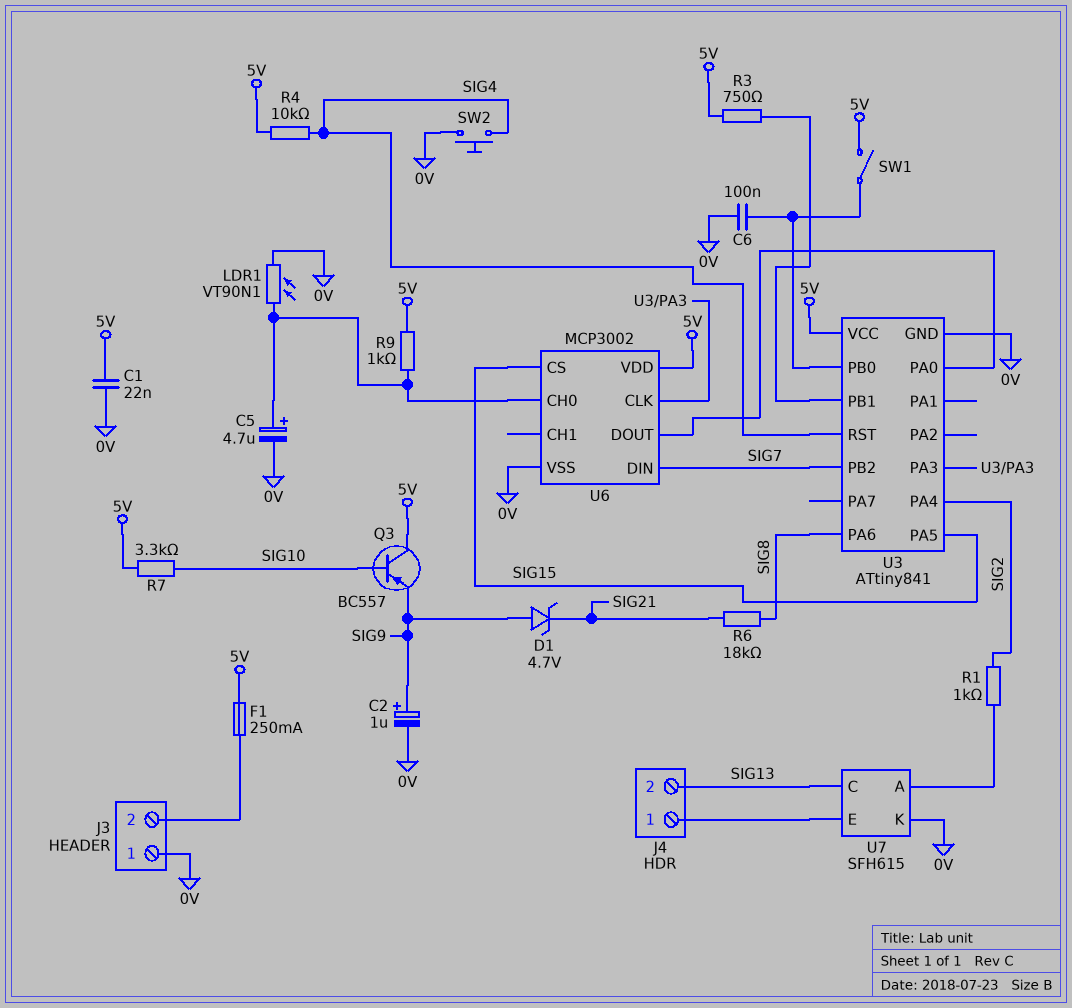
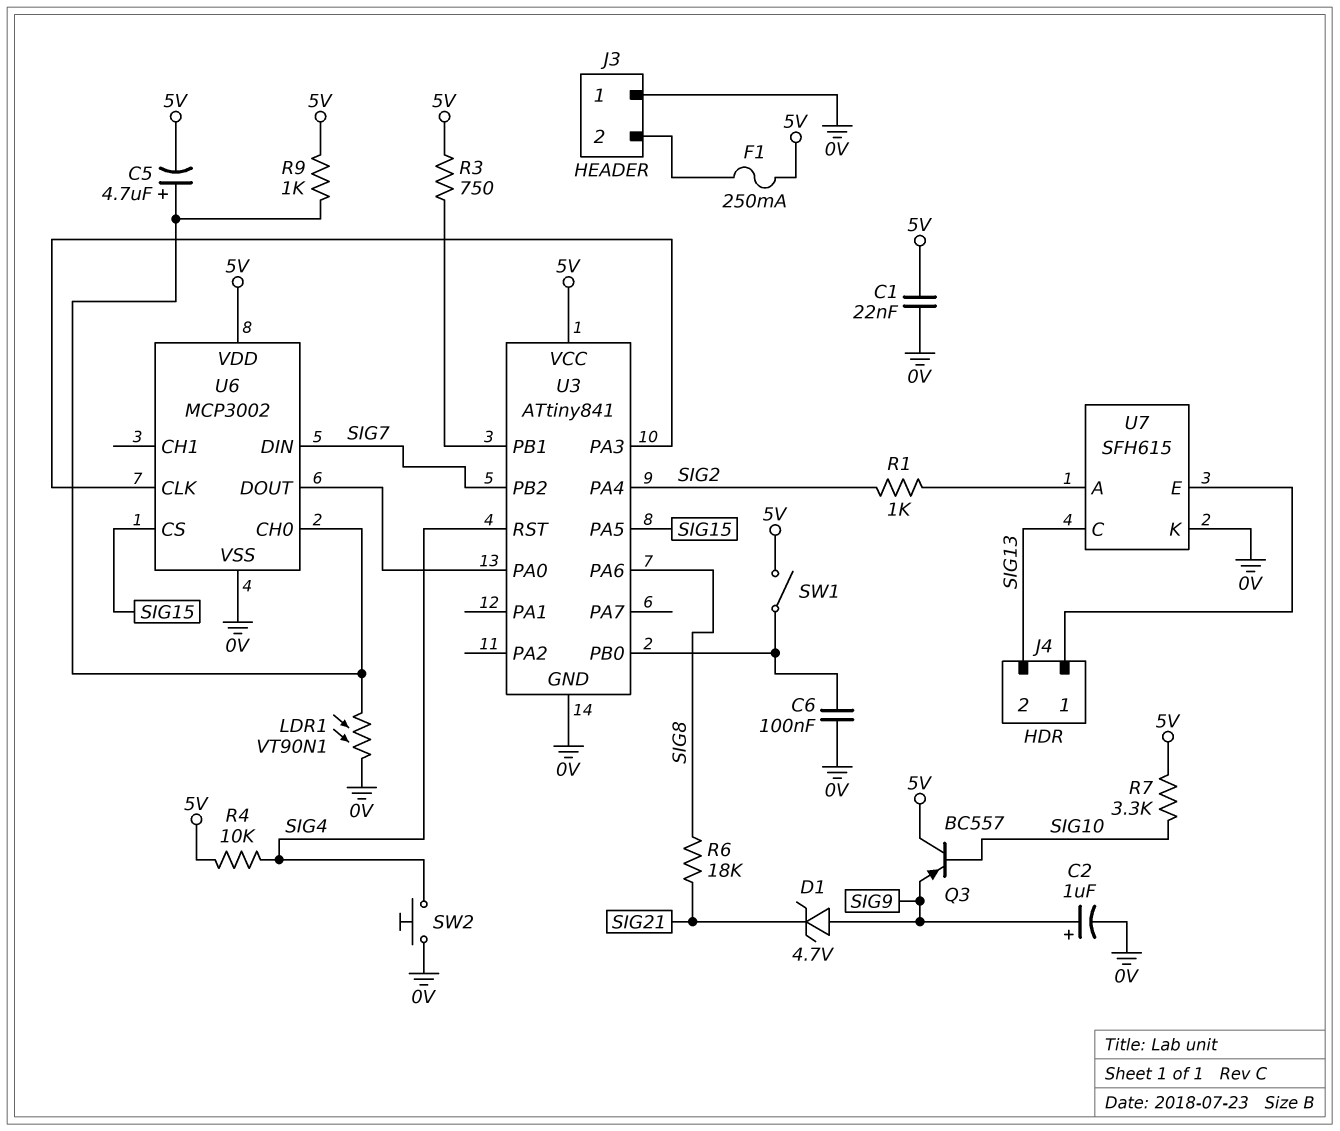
C5: 4.7uF (plus U6/CH0, minus 0V) -> 4.7uF (plus U6/CH0, minus 5V)

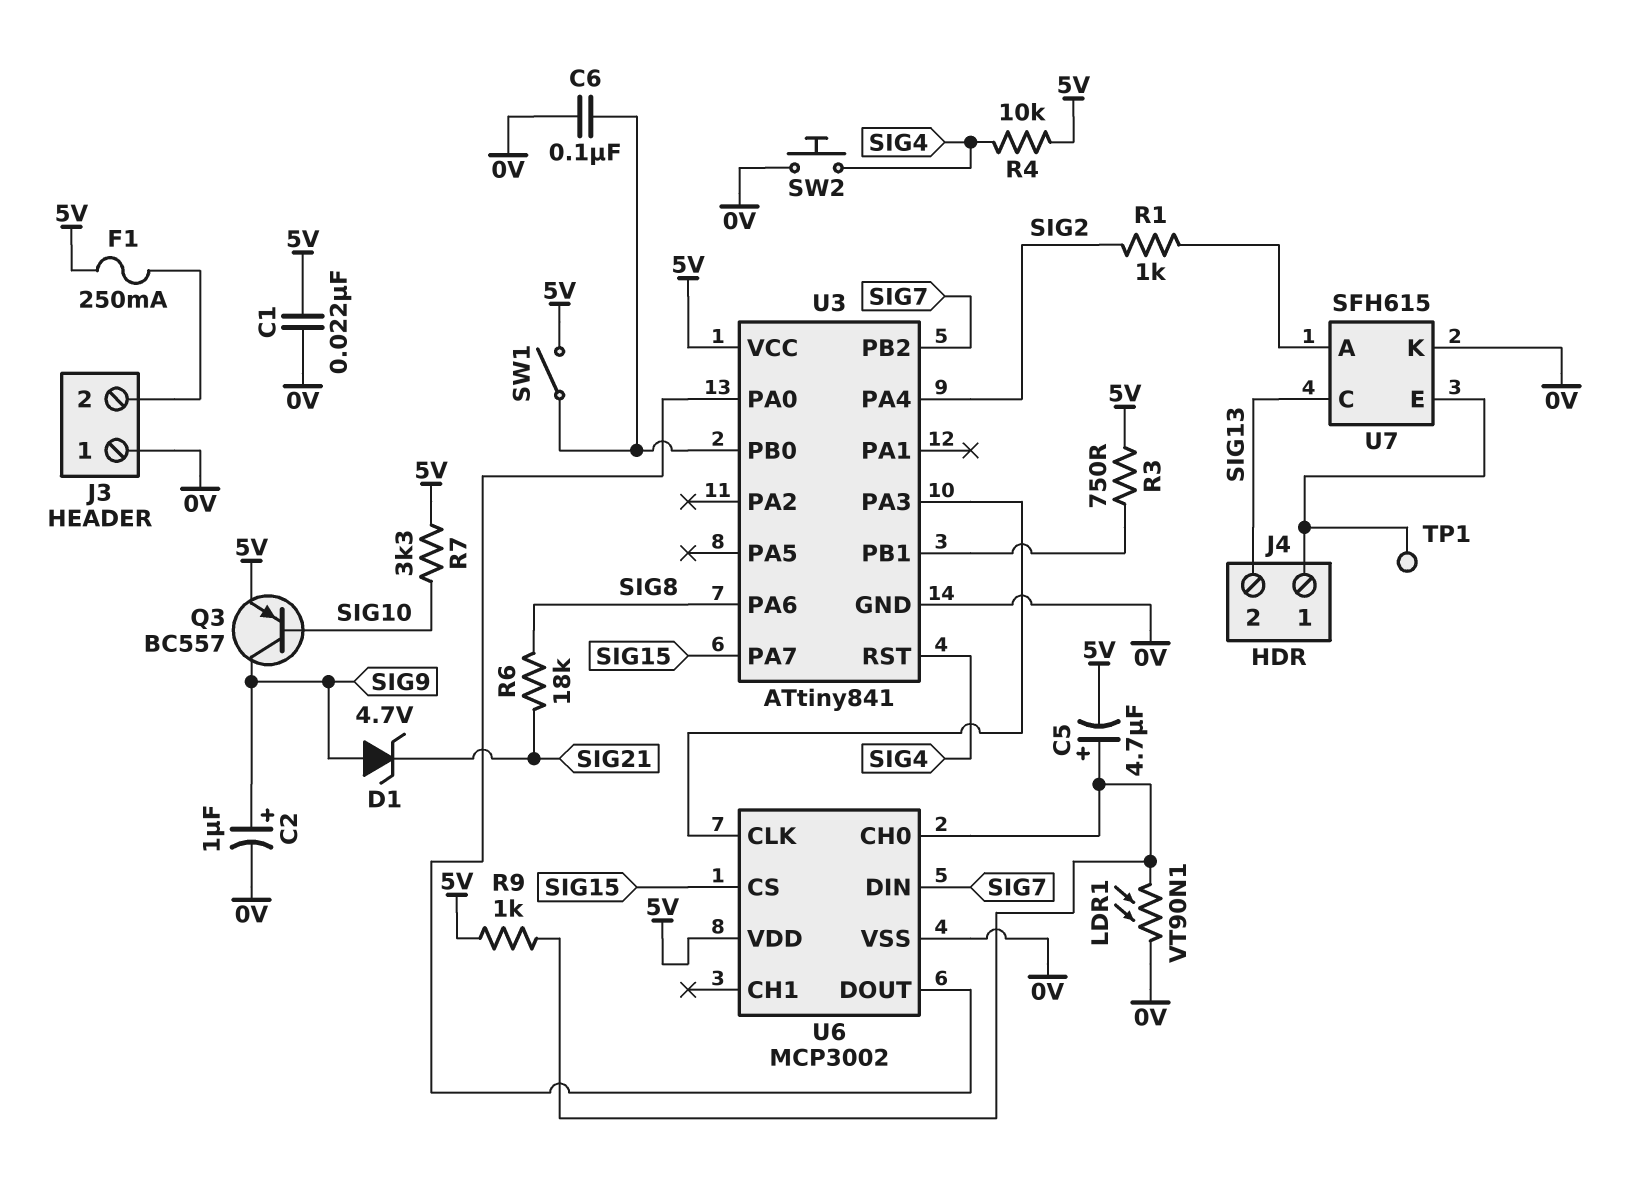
Q3: PNP BC557 (B SIG10, C 5V, E SIG9) -> PNP BC557 (B SIG10, C SIG9, E 5V)
TP1: none -> test point (J4/1)
U3 pin PA5: SIG15 -> none
U3 pin PA7: none -> SIG15

